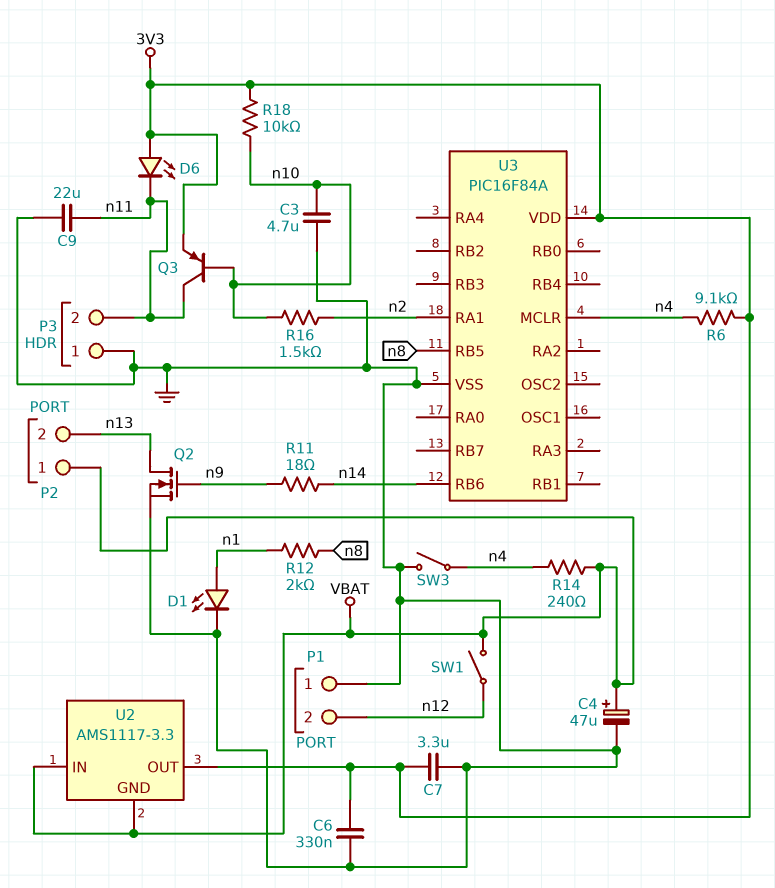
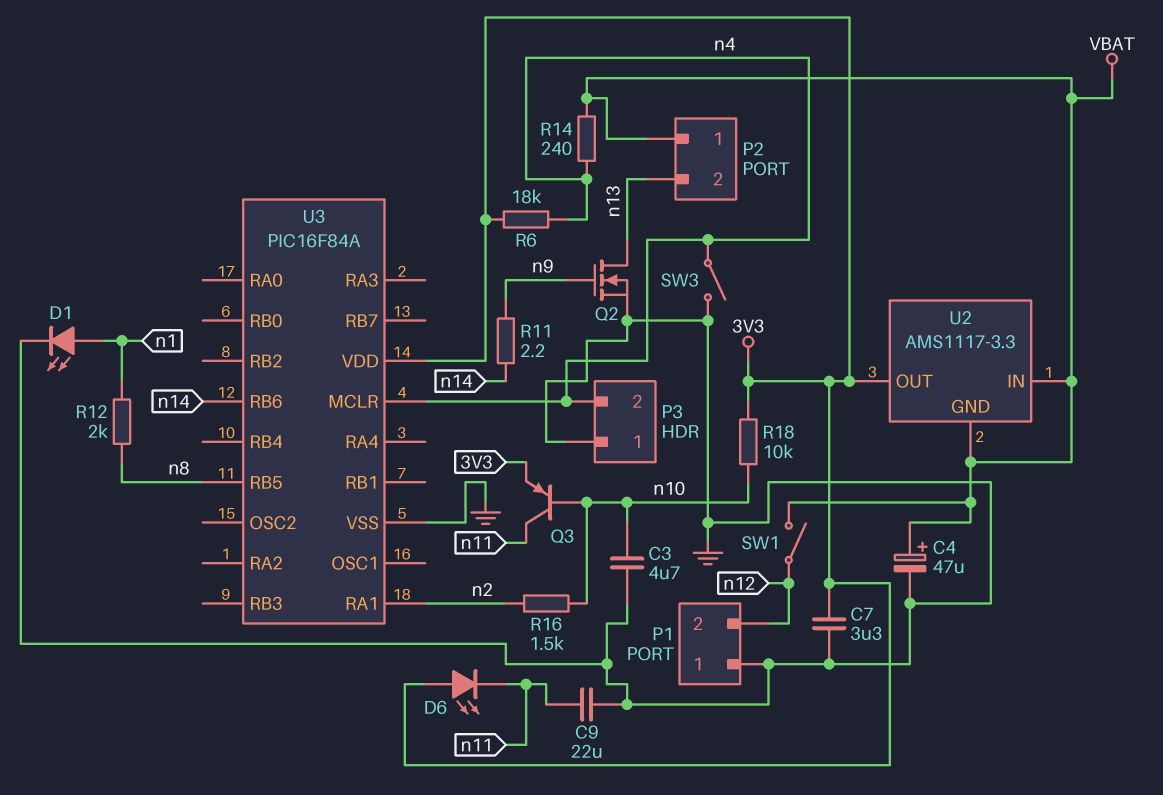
C6: 330nF (3V3, GND) -> none
P3 pin 2: n11 -> n4
R6: 9.1k (3V3, n4) -> 18k (3V3, n4)
R11: 18 (n9, n14) -> 2.2 (n9, n14)

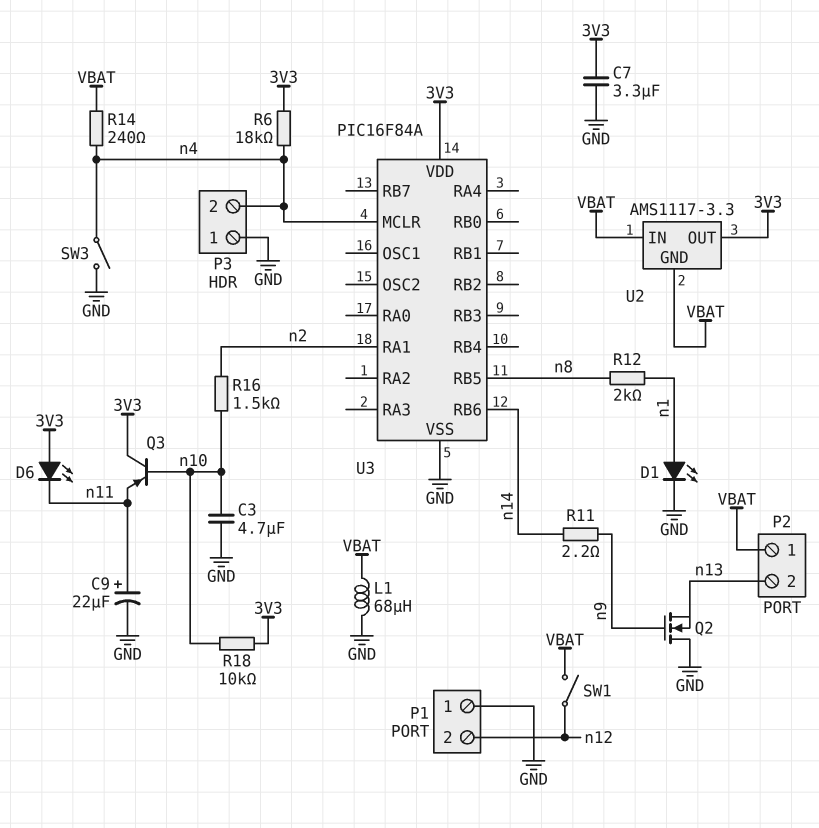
C4: 47uF (plus VBAT, minus GND) -> none
C9: 22uF (GND, n11) -> 22uF (plus n11, minus GND)
L1: none -> 68uH (GND, VBAT)
Q2: NMOS (G n9, D n13, S GND) -> NMOS (G n9, D GND, S n13)
Q3: PNP (B n10, C n11, E 3V3) -> PNP (B n10, C 3V3, E n11)

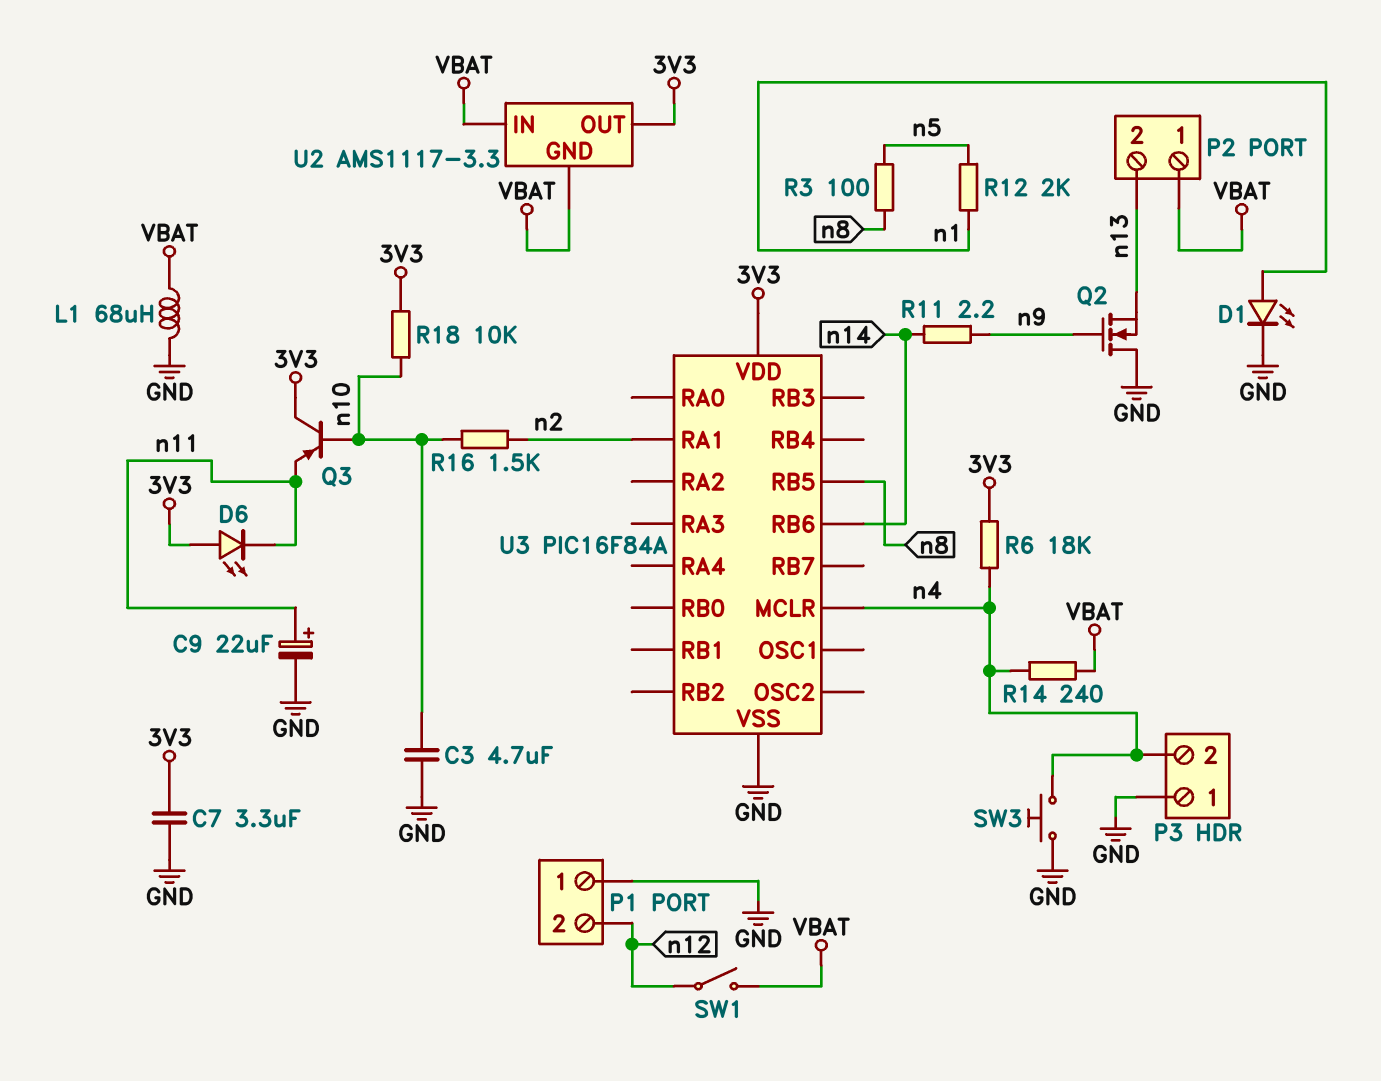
R3: none -> 100 (n5, n8)
R12: 2k (n1, n8) -> 2k (n1, n5)
SW3: switch (GND, n4) -> button (GND, n4)

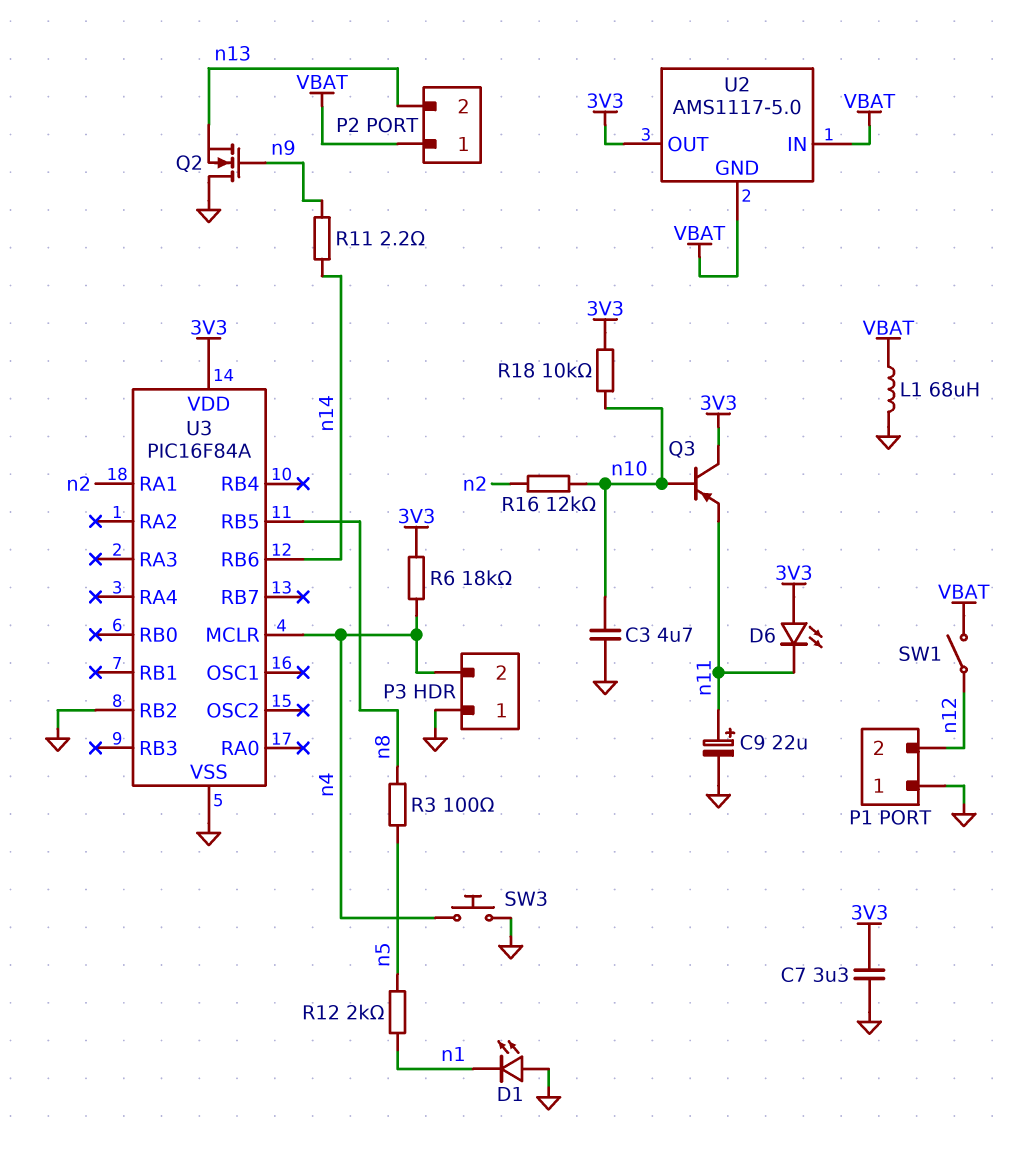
D1: LED (A n1, K GND) -> LED (A GND, K n1)
R14: 240 (VBAT, n4) -> none
R16: 1.5k (n2, n10) -> 12k (n2, n10)
U2: AMS1117-3.3 -> AMS1117-5.0
U3 pin RB2: none -> GND

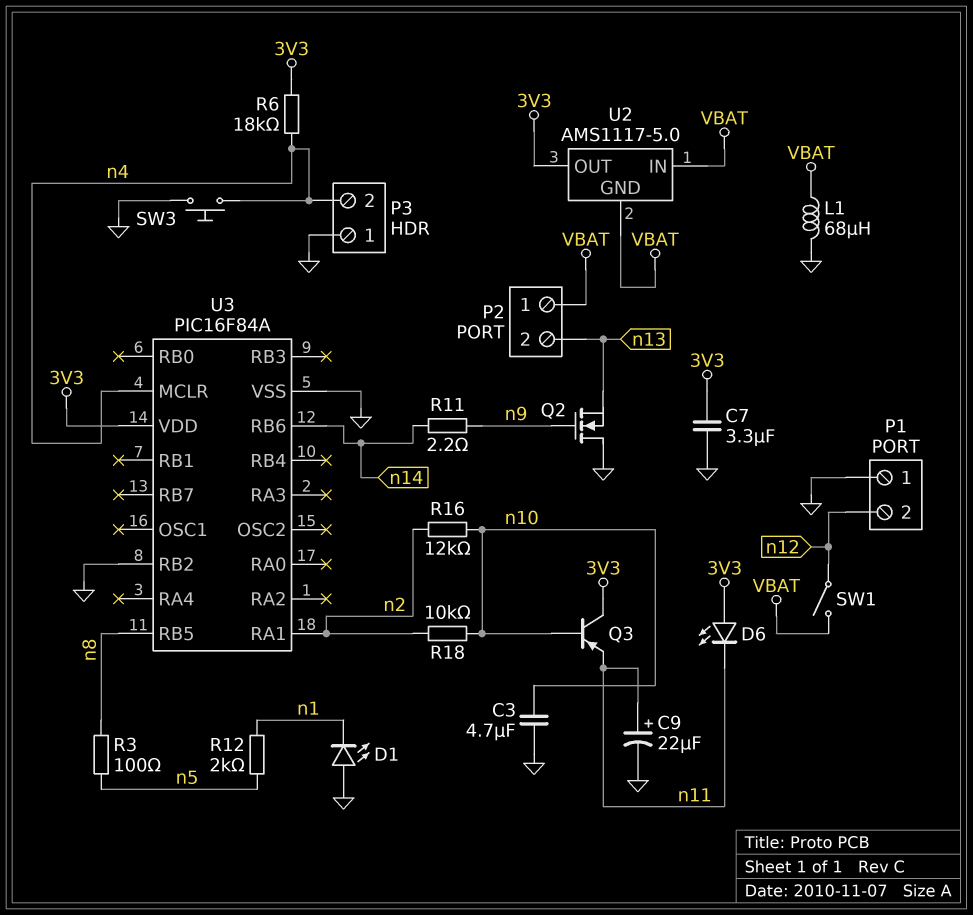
R18: 10k (3V3, n10) -> 10k (n2, n10)

